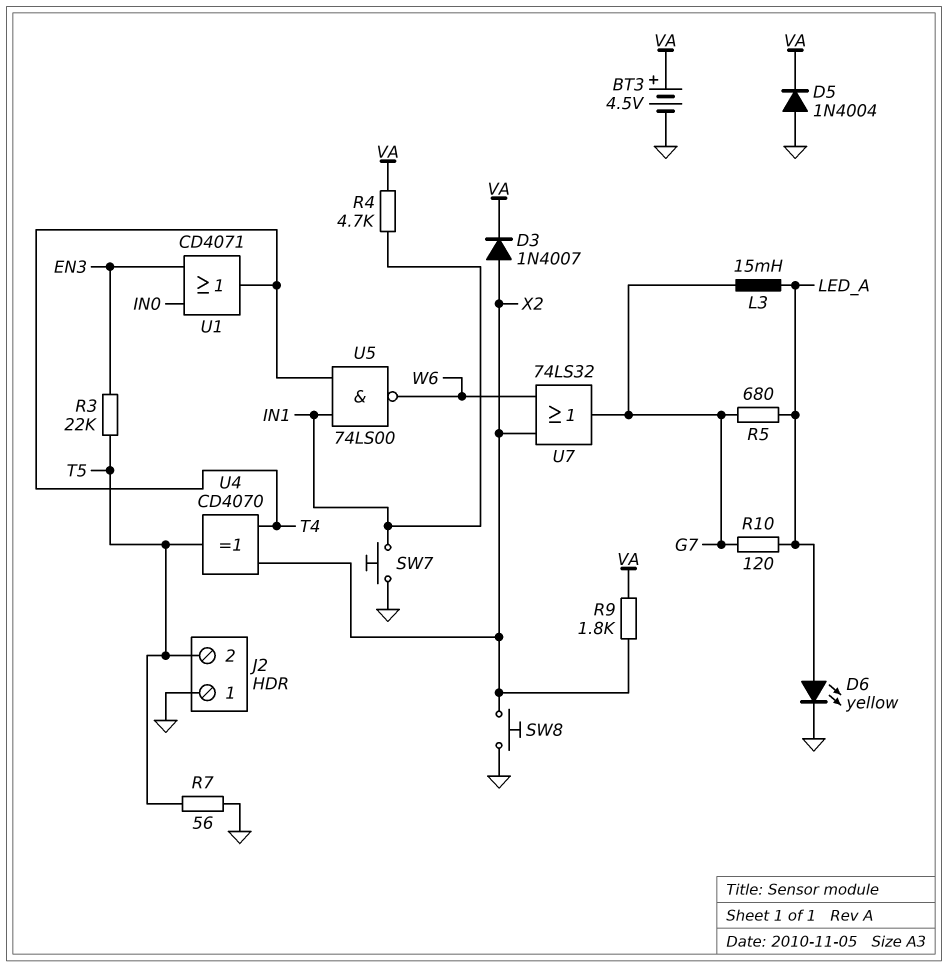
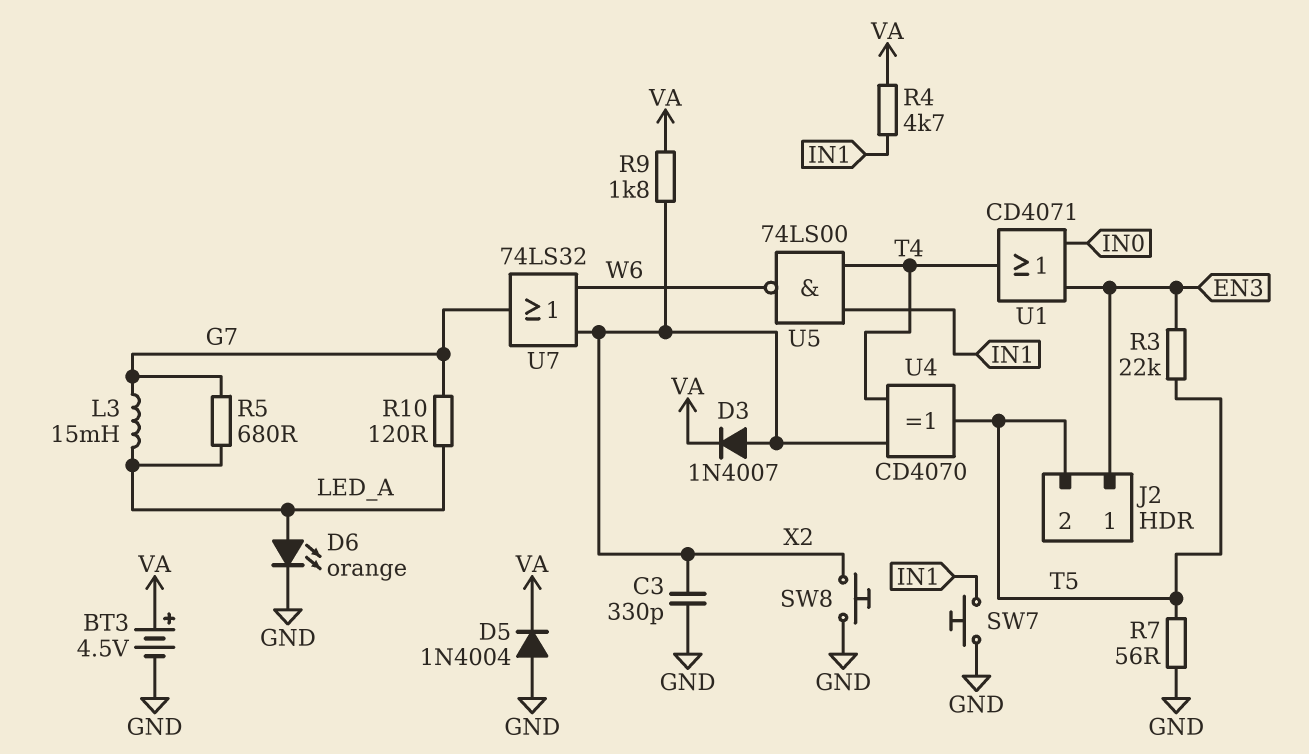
C3: none -> 330pF (GND, X2)
D6: LED yellow (A LED_A, K GND) -> LED orange (A LED_A, K GND)
J2 pin 1: GND -> EN3

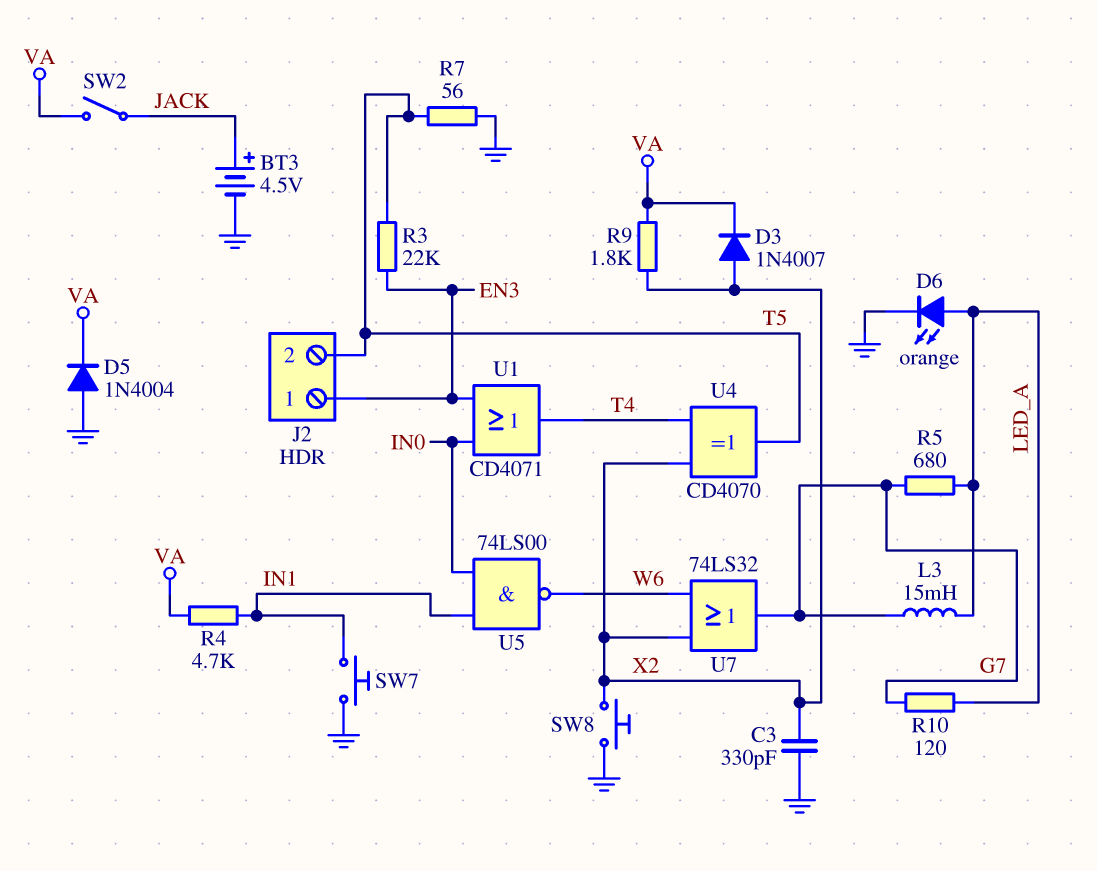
BT3: 4.5V (plus VA, minus GND) -> 4.5V (plus JACK, minus GND)
SW2: none -> switch (JACK, VA)
U5: NAND 74LS00 (in IN1, in T4, out W6) -> NAND 74LS00 (in IN0, in IN1, out W6)

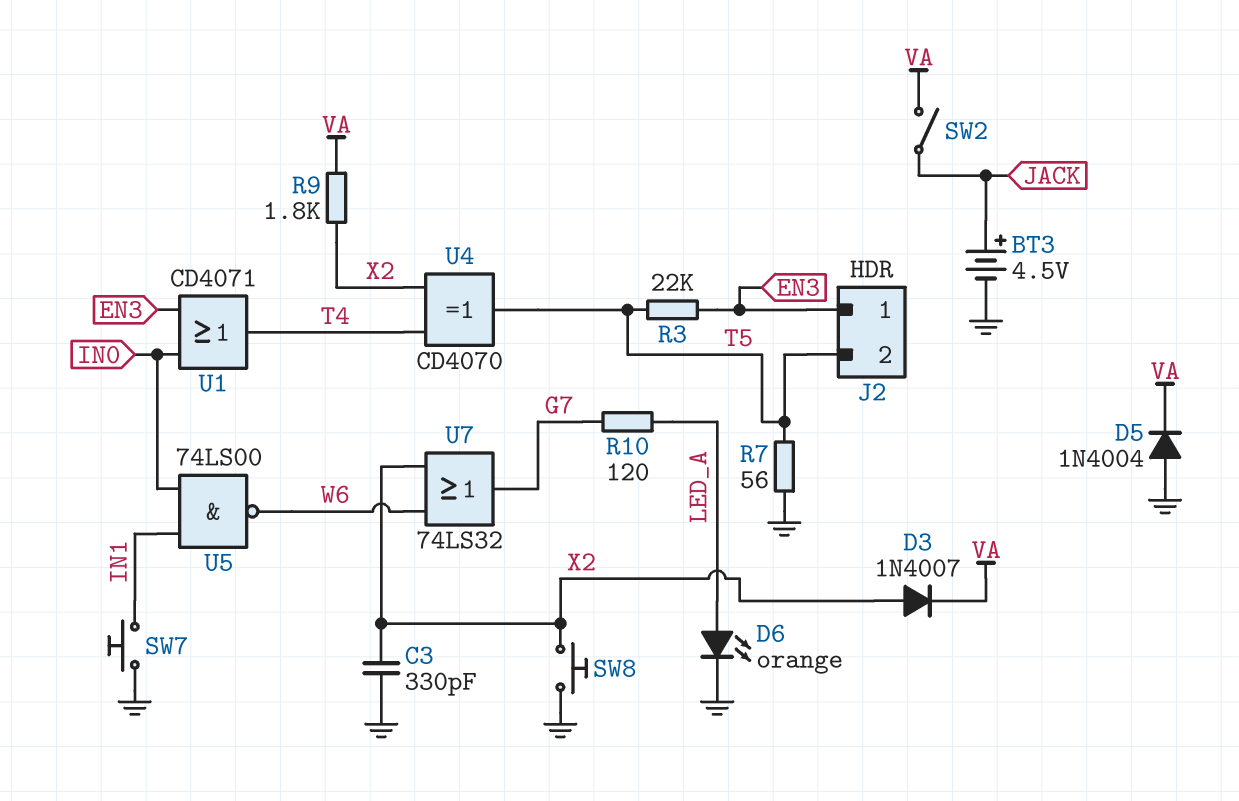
L3: 15mH (G7, LED_A) -> none
R4: 4.7k (IN1, VA) -> none
R5: 680 (G7, LED_A) -> none

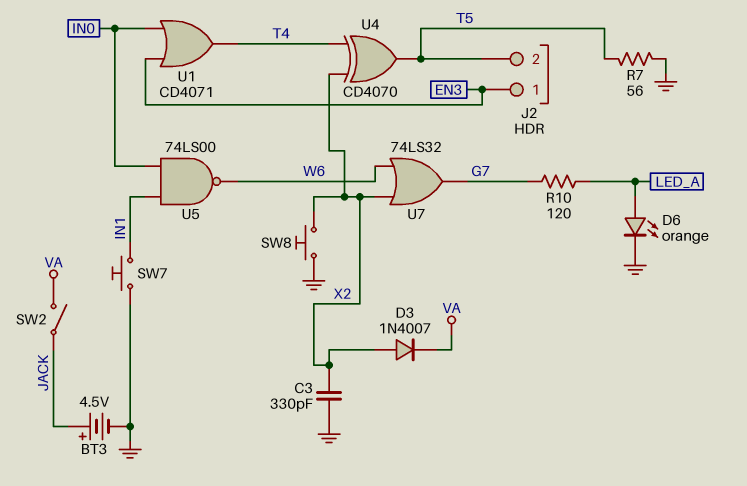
D5: diode 1N4004 (A GND, K VA) -> none
R3: 22k (EN3, T5) -> none
R9: 1.8k (VA, X2) -> none

